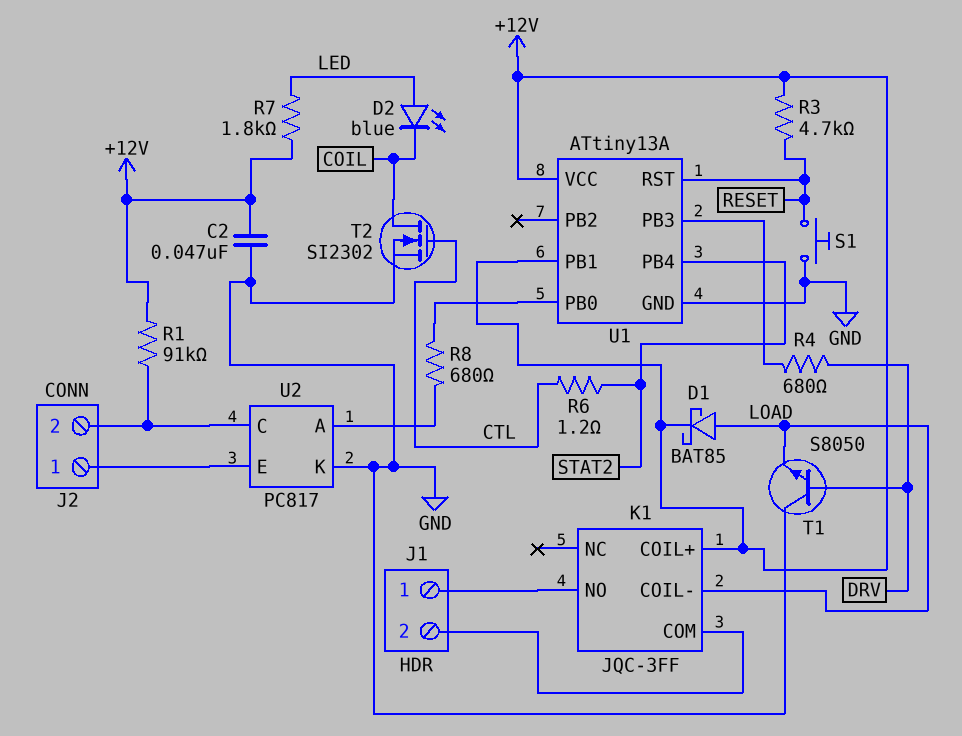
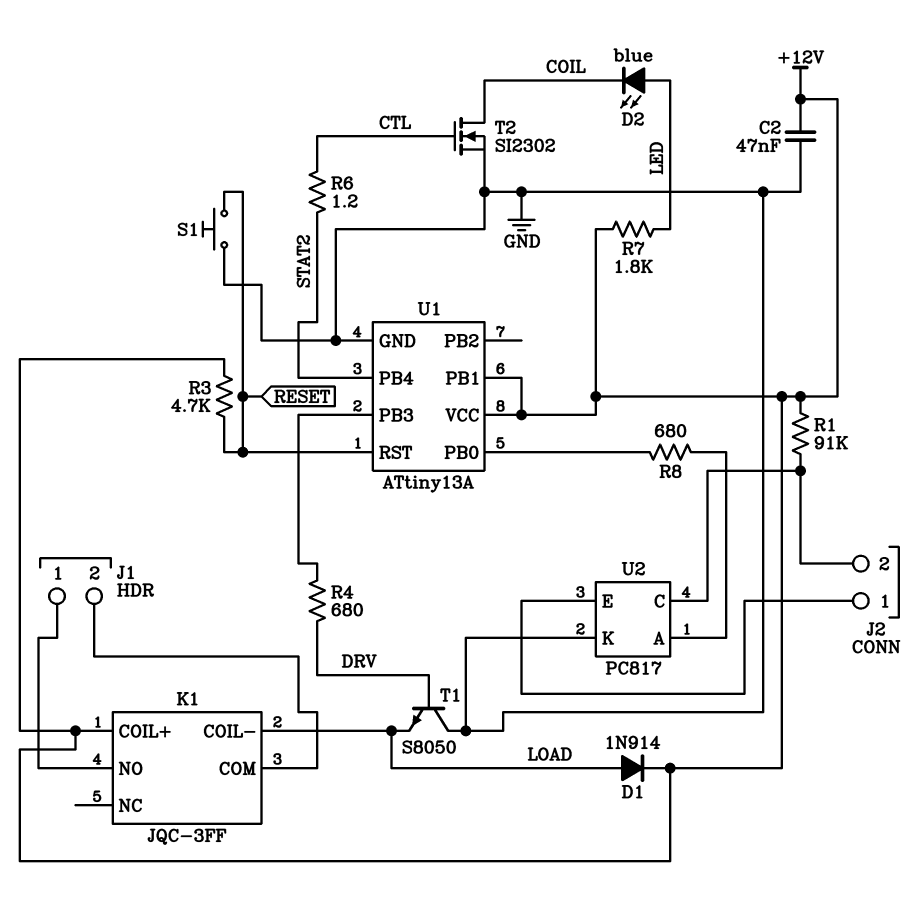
D1: schottky BAT85 (A LOAD, K +12V) -> diode 1N914 (A LOAD, K +12V)

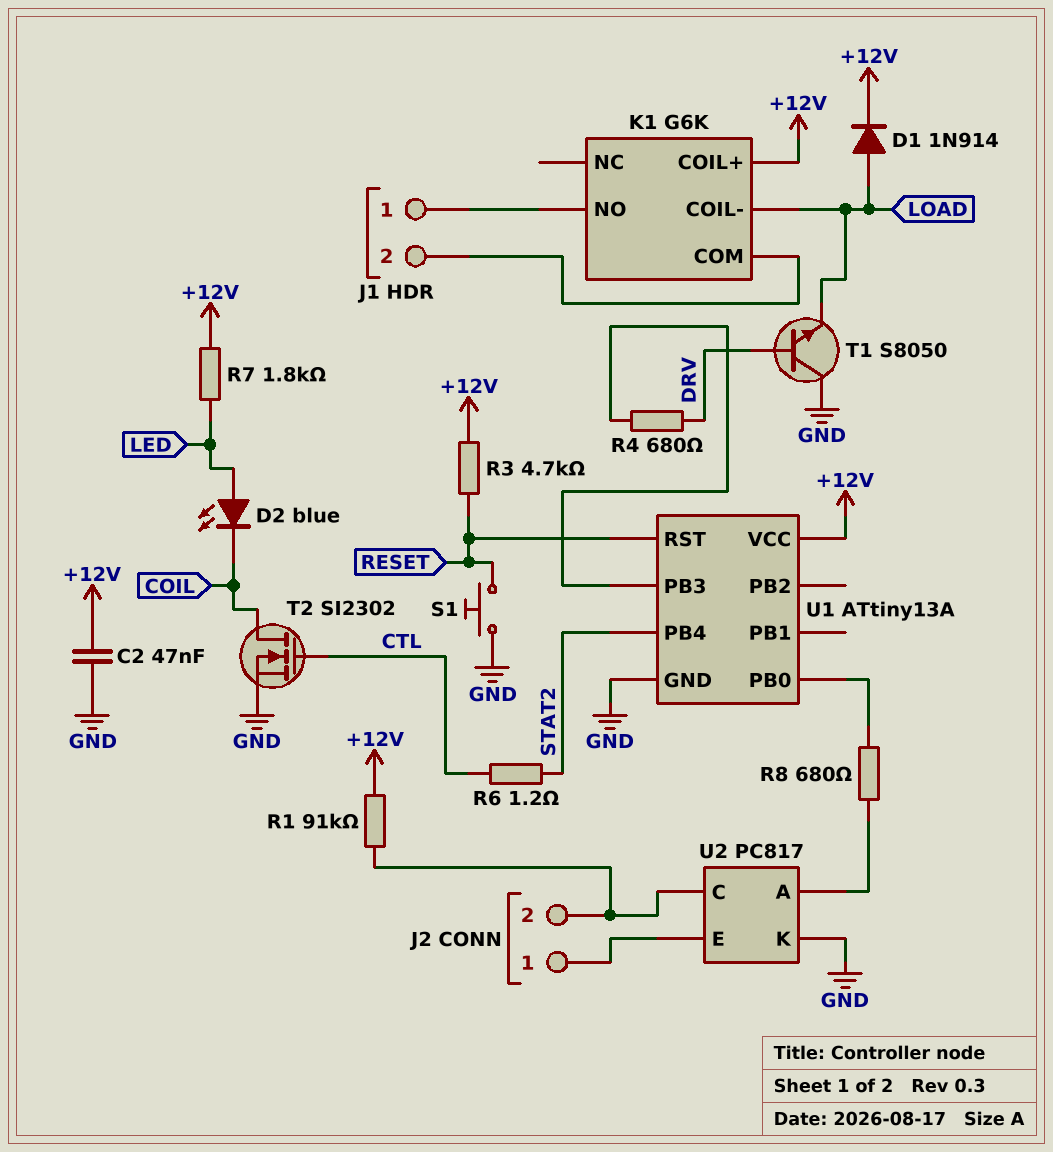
K1: JQC-3FF -> G6K
U1 pin PB1: +12V -> none

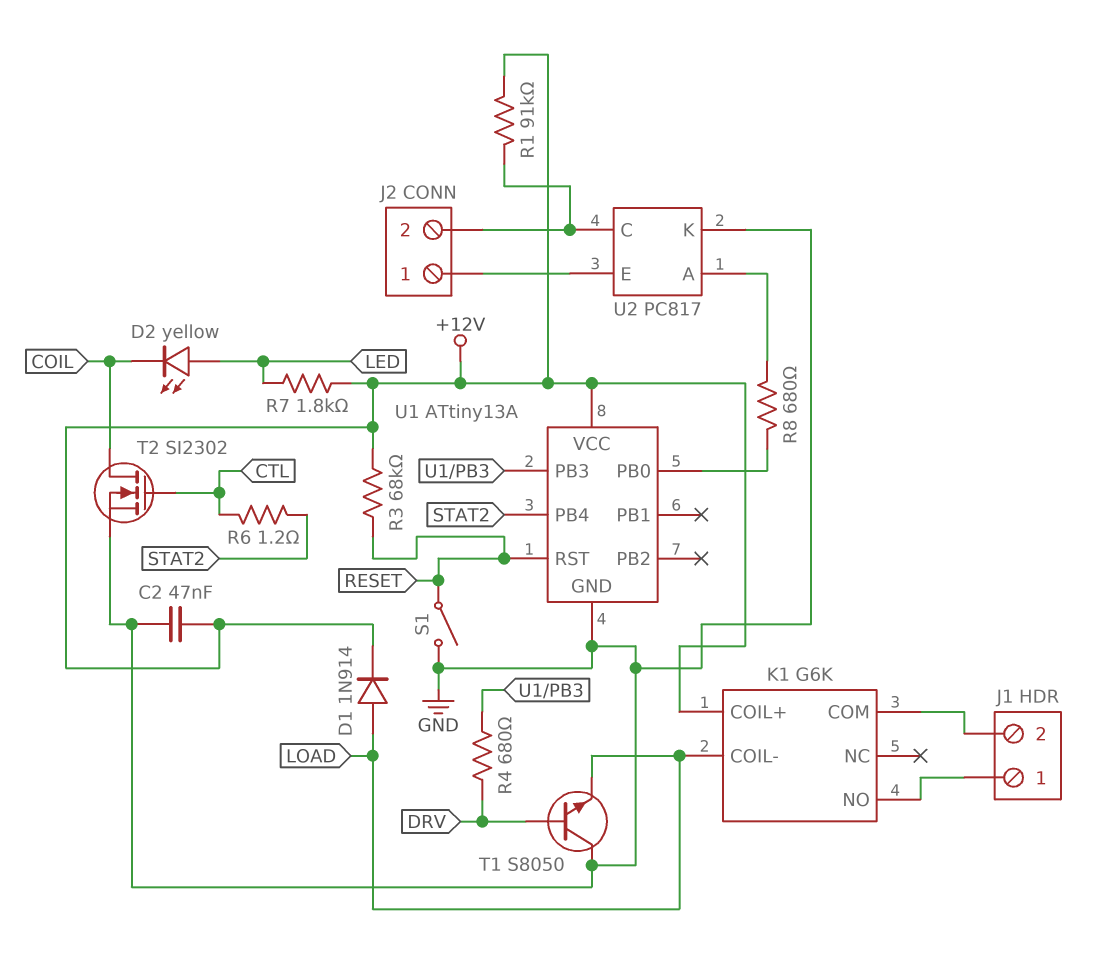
D2: LED blue (A LED, K COIL) -> LED yellow (A LED, K COIL)
R3: 4.7k (+12V, RESET) -> 68k (+12V, RESET)
S1: button (GND, RESET) -> switch (GND, RESET)

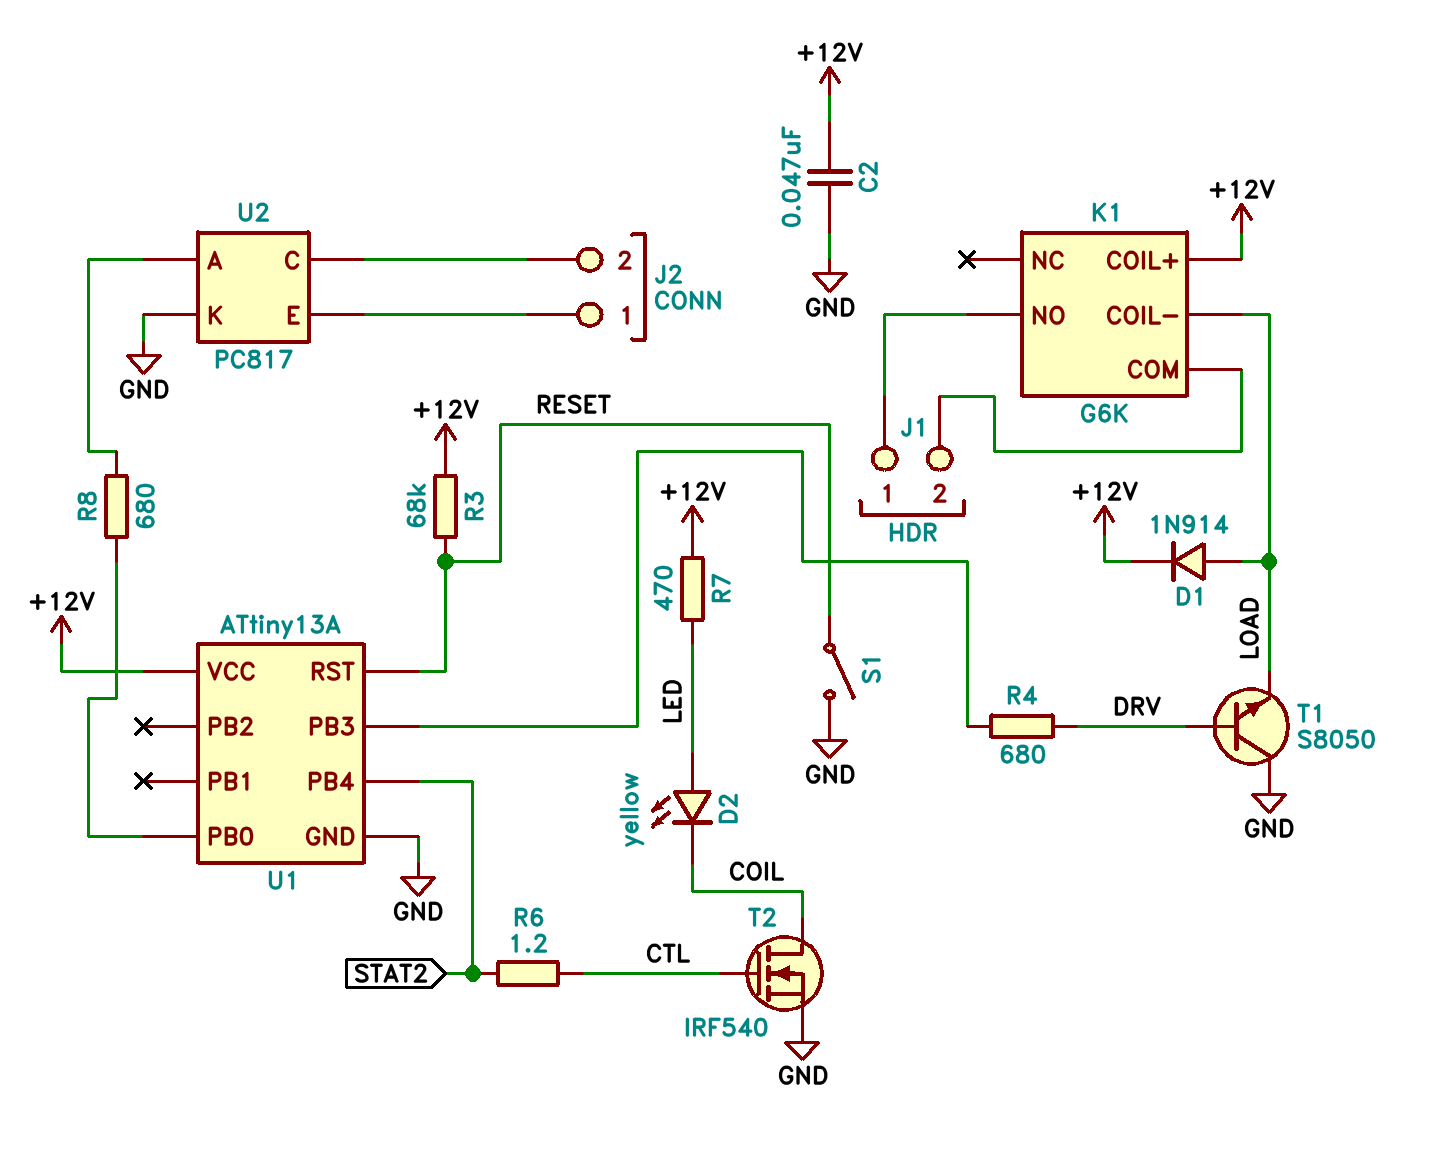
R1: 91k (+12V, J2/2) -> none
R7: 1.8k (+12V, LED) -> 470 (+12V, LED)
T2: NMOS SI2302 (G CTL, D COIL, S GND) -> NMOS IRF540 (G CTL, D COIL, S GND)

